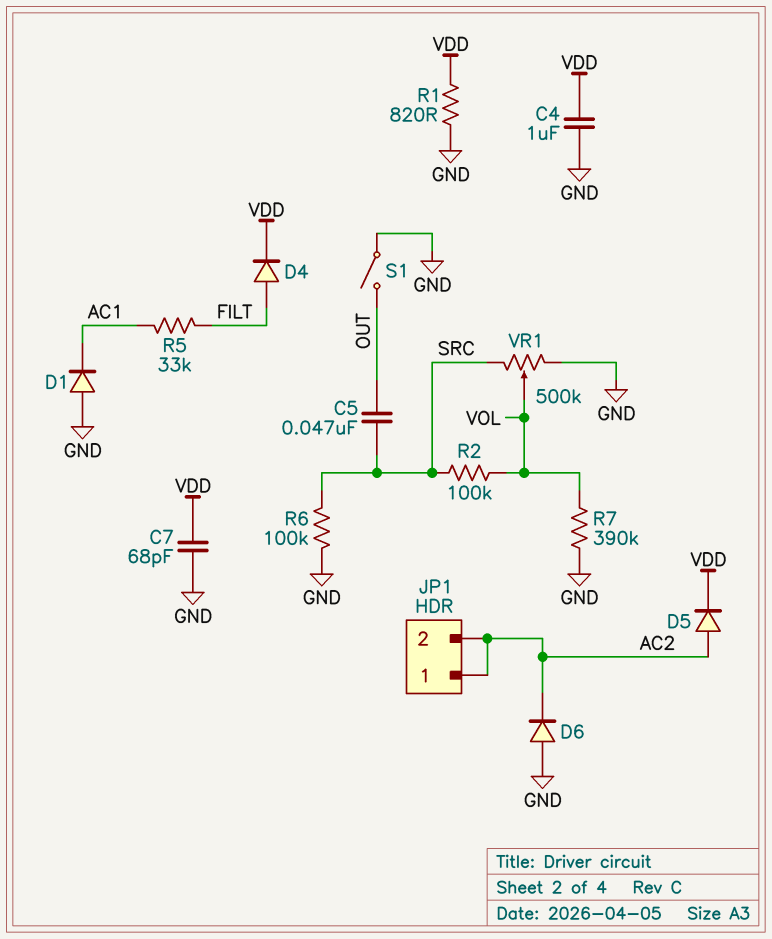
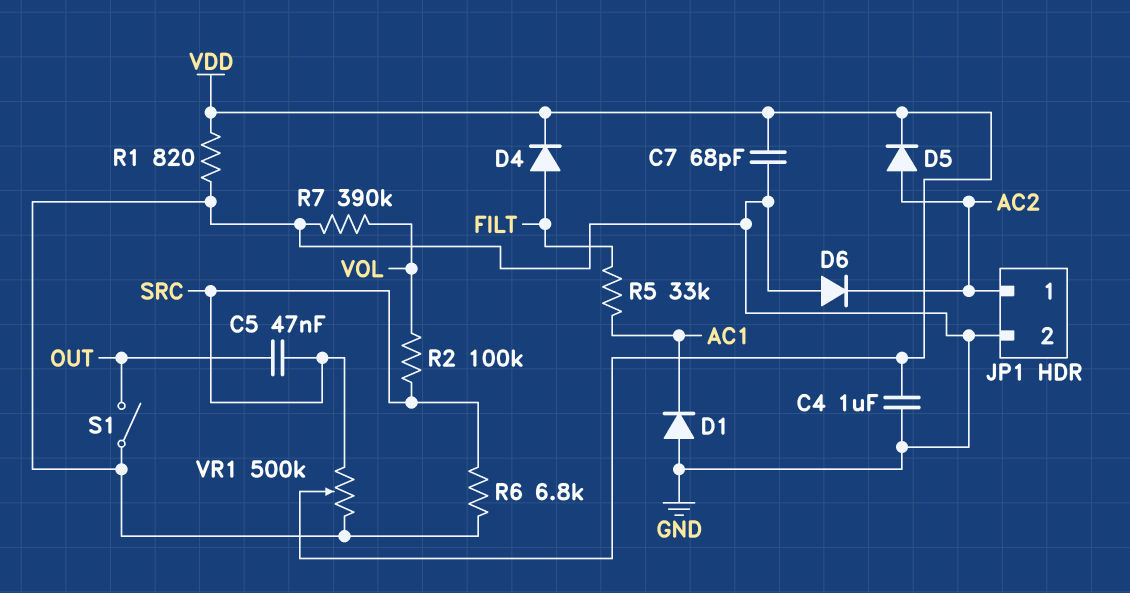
JP1 pin 2: AC2 -> GND
R6: 100k (GND, SRC) -> 6.8k (GND, SRC)
VR1: 500k (GND, SRC, wiper VOL) -> 500k (GND, SRC, wiper VDD)

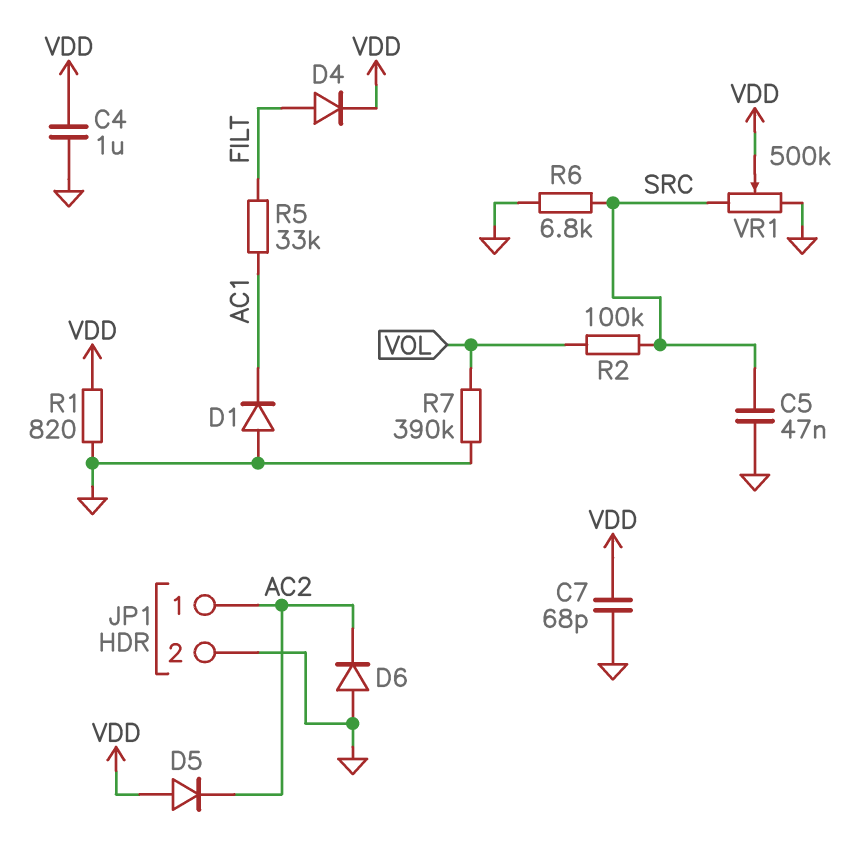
C5: 47nF (OUT, SRC) -> 47nF (GND, SRC)
D5: diode (A AC2, K VDD) -> diode (A VDD, K AC2)
S1: switch (GND, OUT) -> none

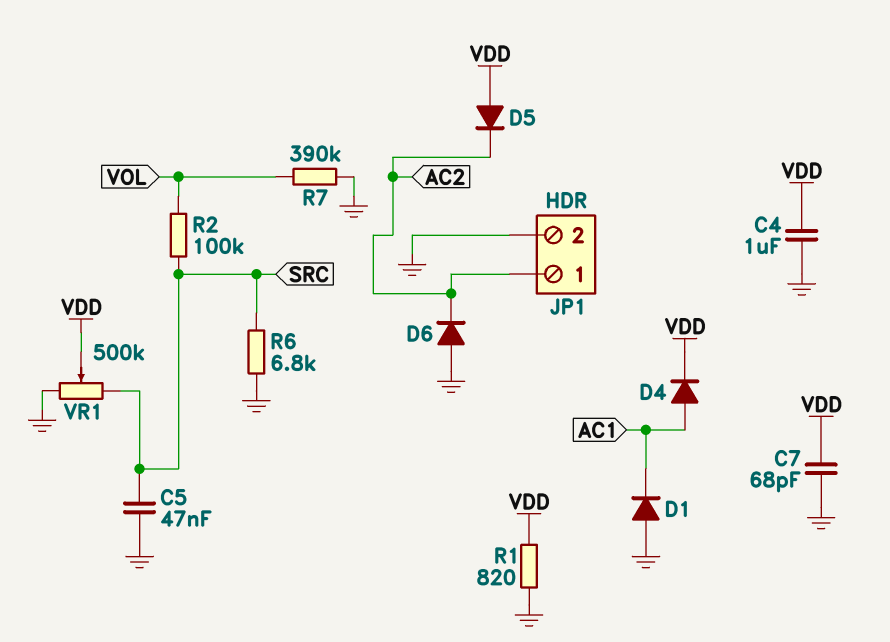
D4: diode (A FILT, K VDD) -> diode (A AC1, K VDD)
R5: 33k (AC1, FILT) -> none

